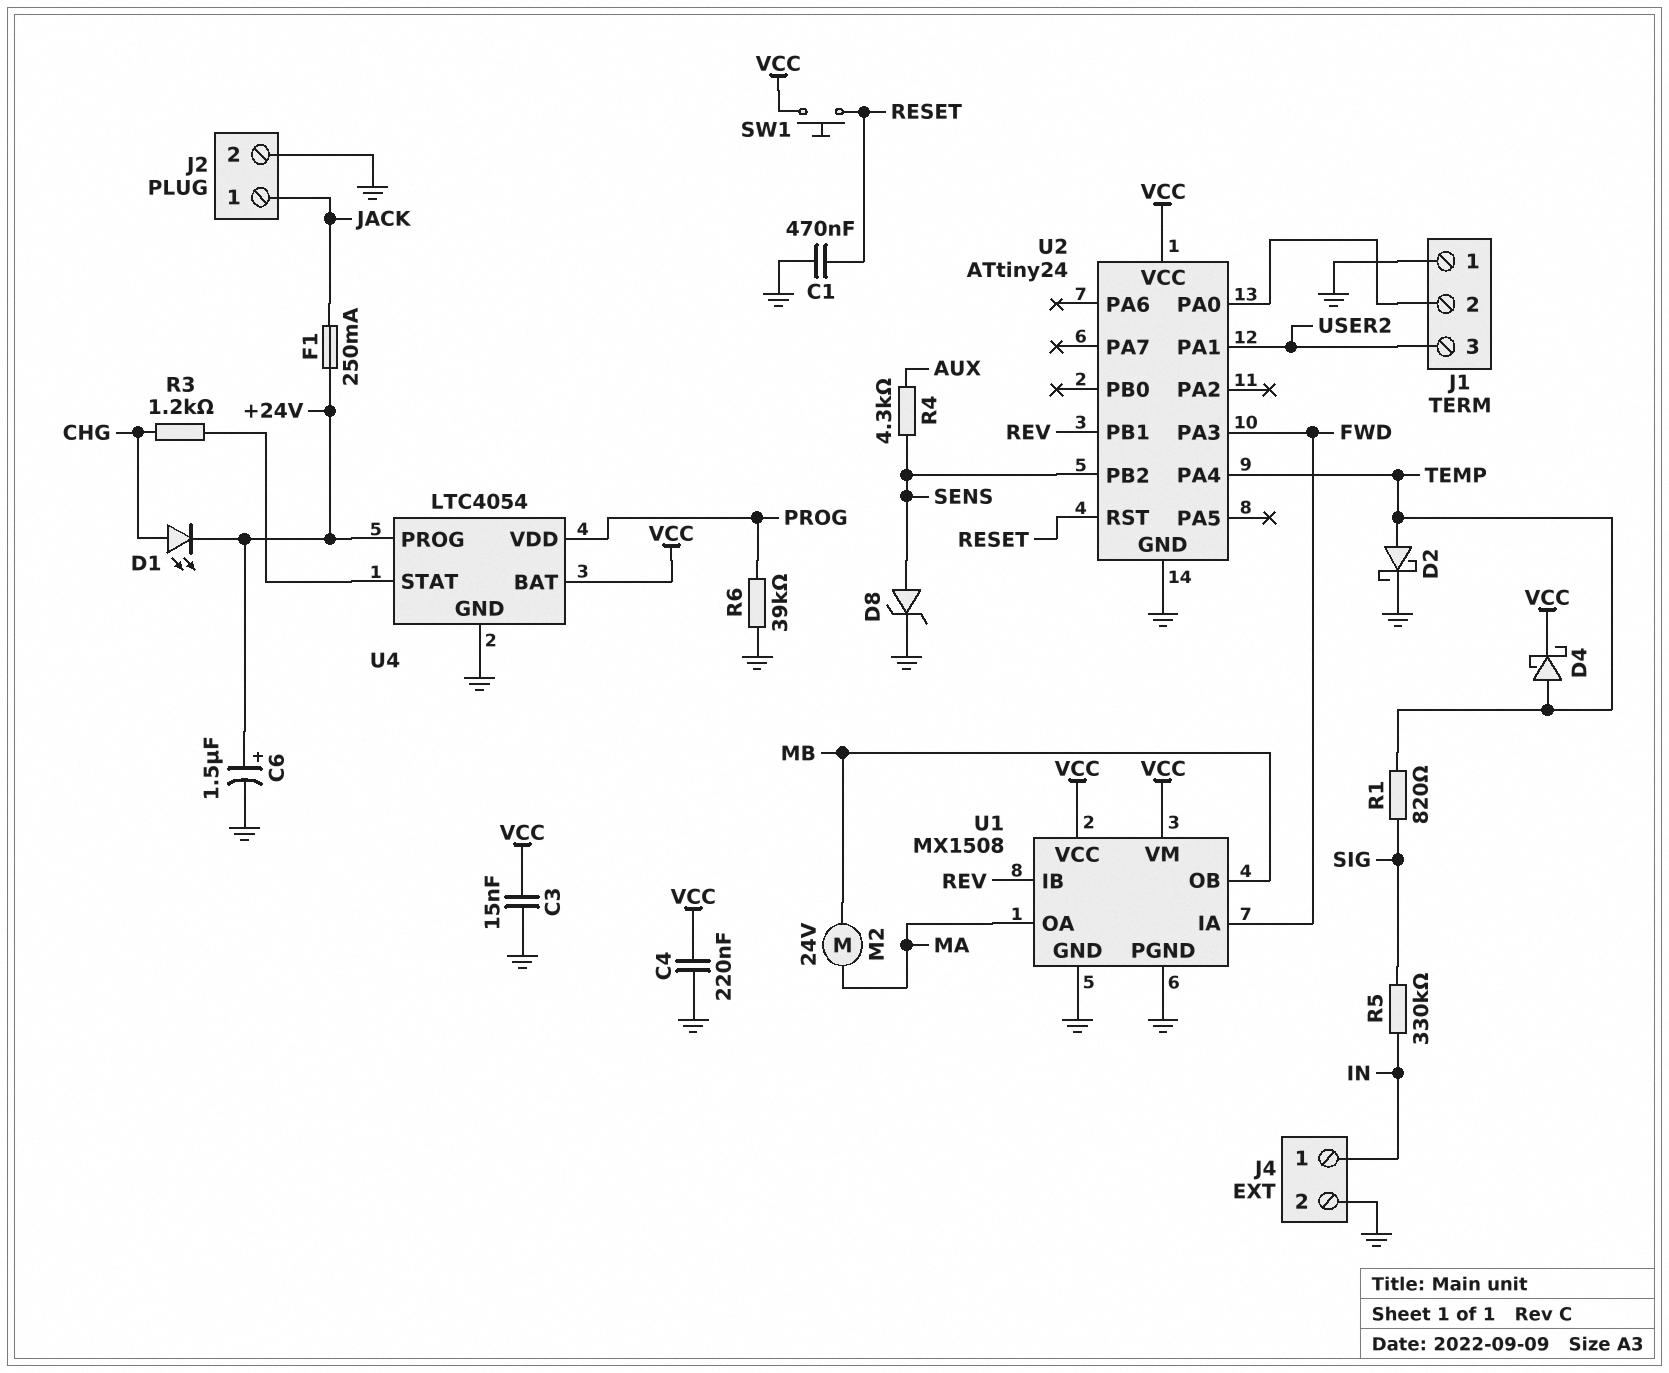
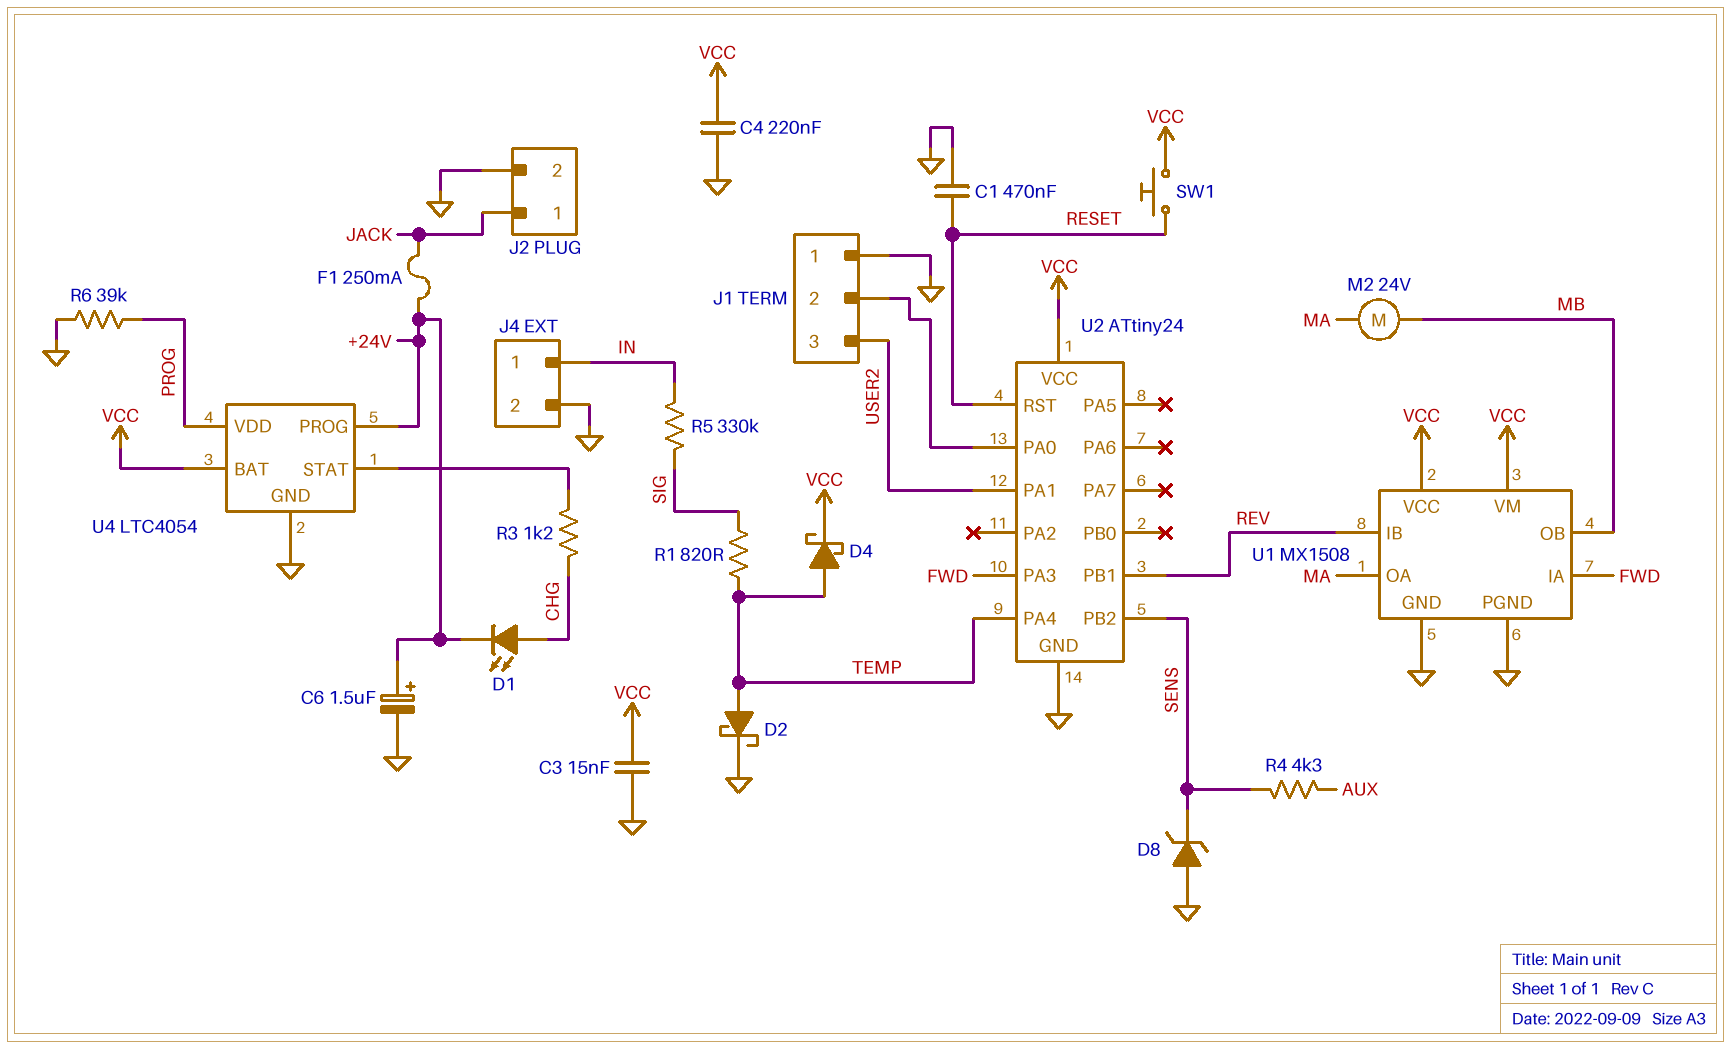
D8: zener (A SENS, K GND) -> zener (A GND, K SENS)

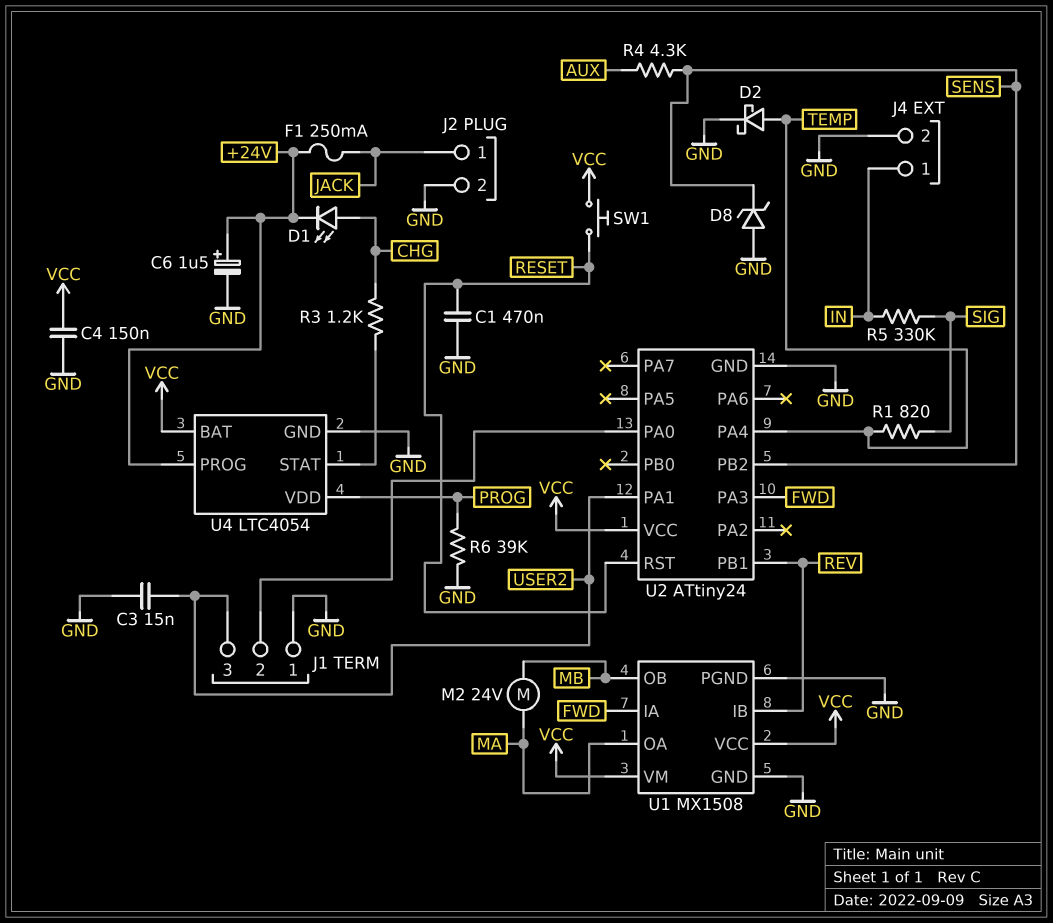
C3: 15nF (GND, VCC) -> 15nF (GND, USER2)
C4: 220nF (GND, VCC) -> 150nF (GND, VCC)
D4: schottky (A TEMP, K VCC) -> none

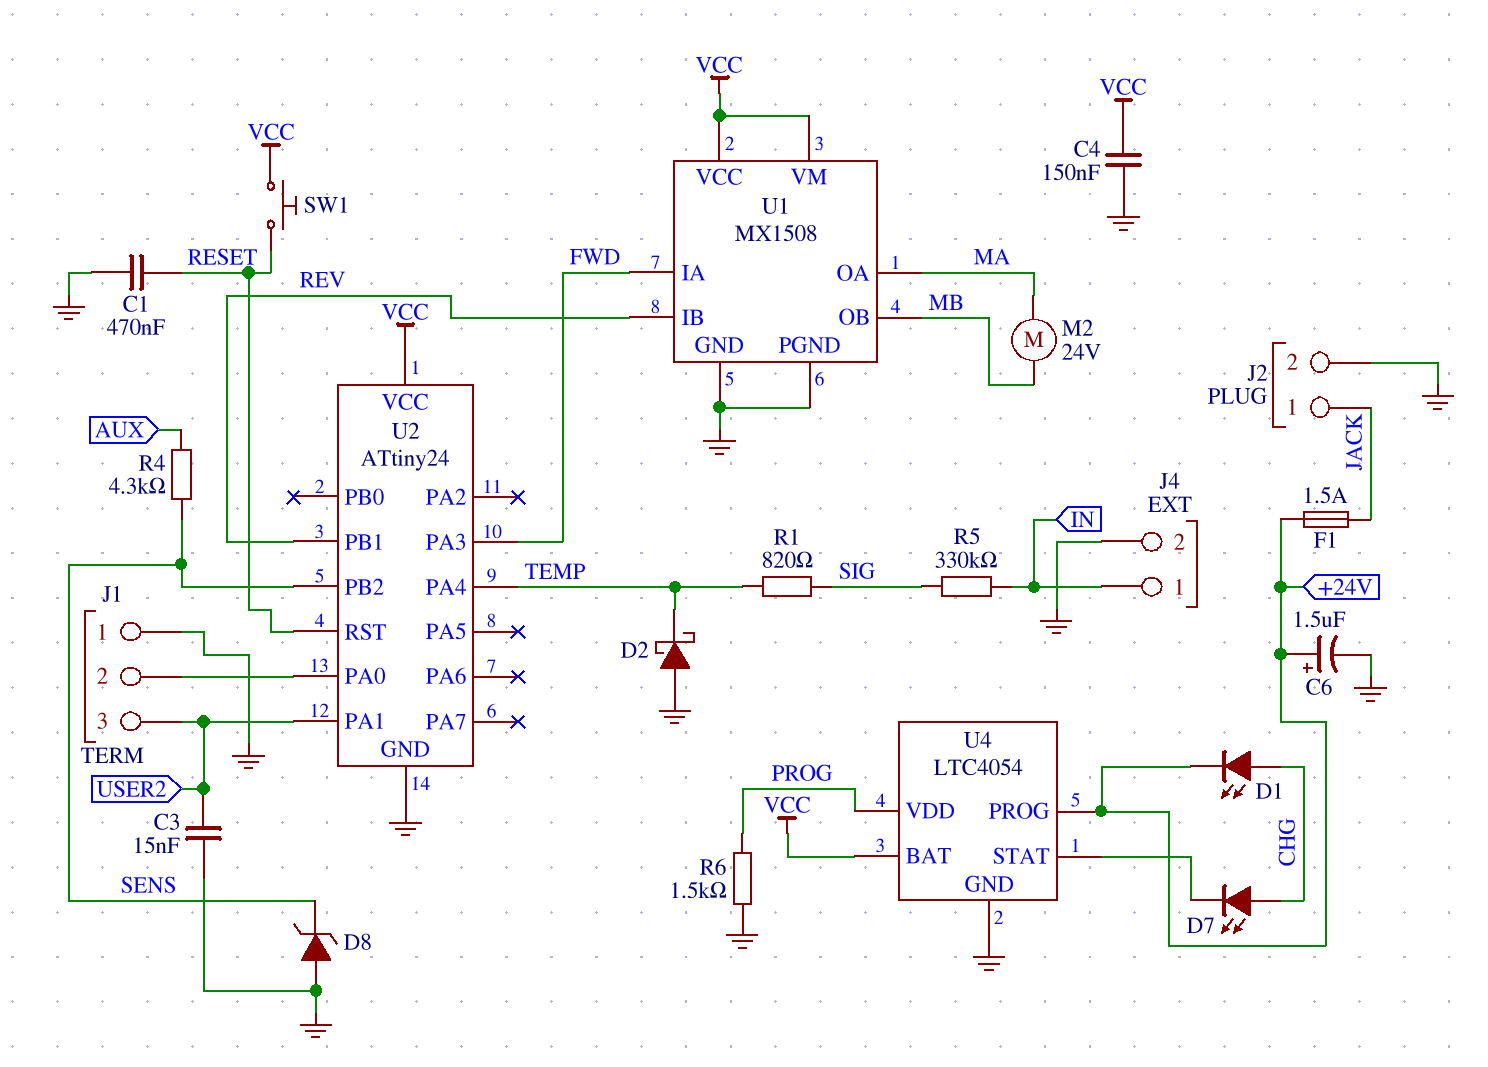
D2: schottky (A TEMP, K GND) -> schottky (A GND, K TEMP)
D7: none -> LED (A CHG, K U4/STAT)
F1: 250mA (+24V, JACK) -> 1.5A (+24V, JACK)
R3: 1.2k (CHG, U4/STAT) -> none
R6: 39k (GND, PROG) -> 1.5k (GND, PROG)

